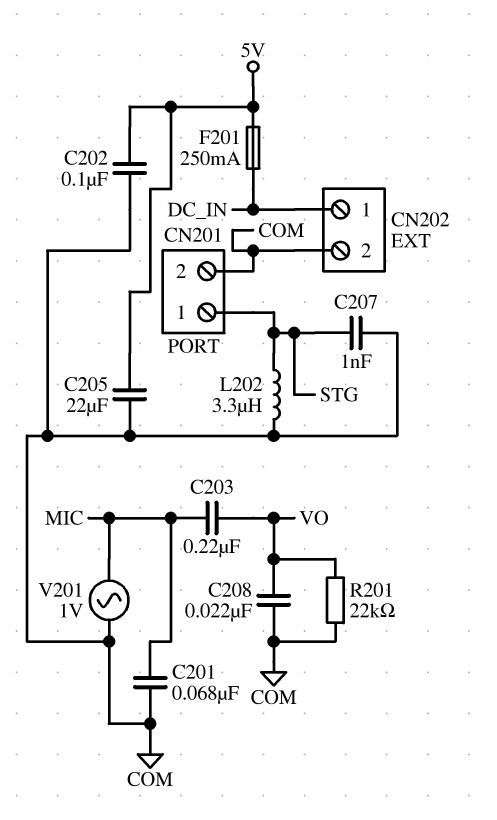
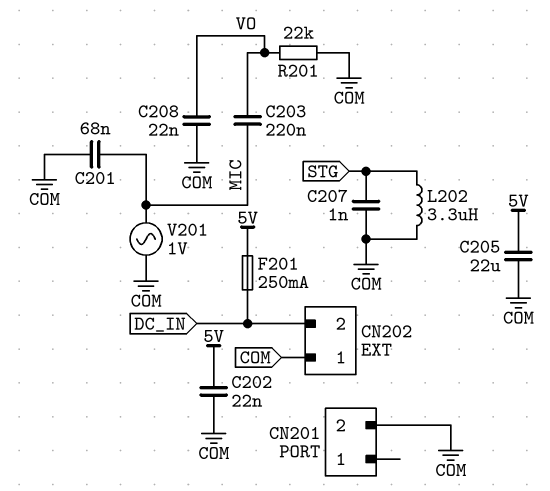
C202: 100nF (5V, COM) -> 22nF (5V, COM)
CN201 pin 1: STG -> none
CN202 pin 1: DC_IN -> COM
CN202 pin 2: COM -> DC_IN

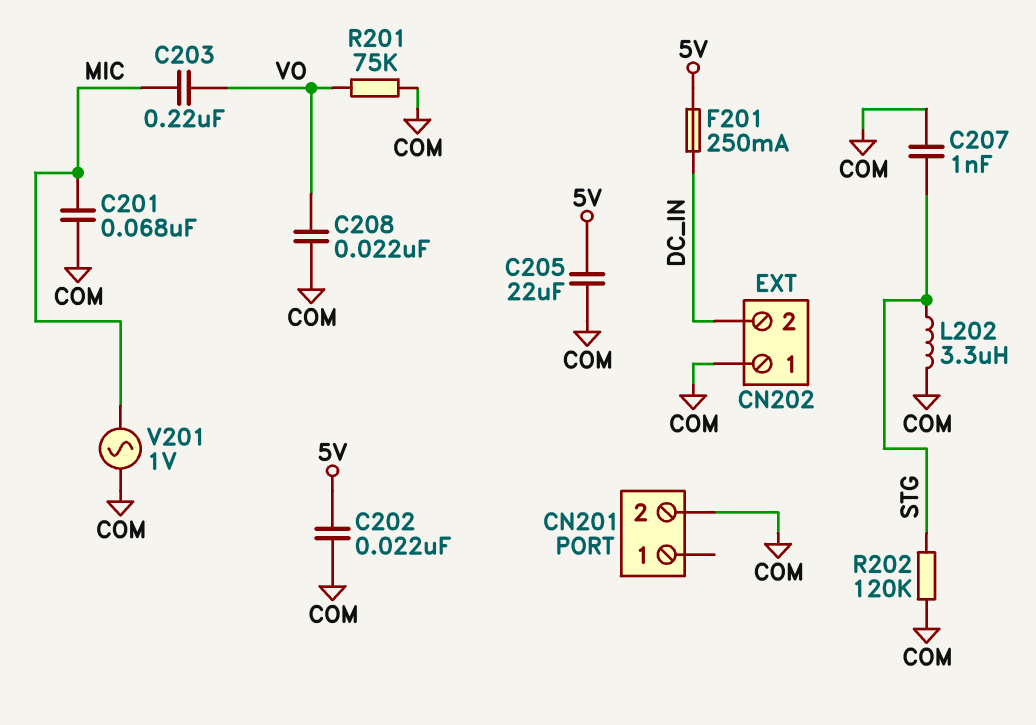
R201: 22k (COM, VO) -> 75k (COM, VO)
R202: none -> 120k (COM, STG)

